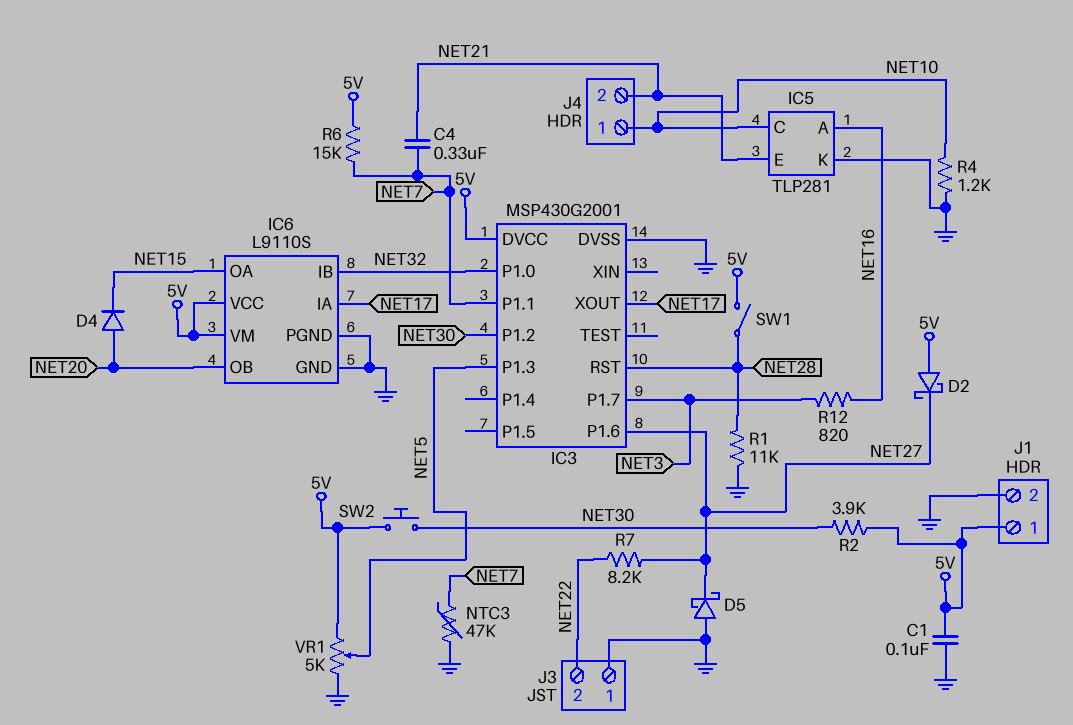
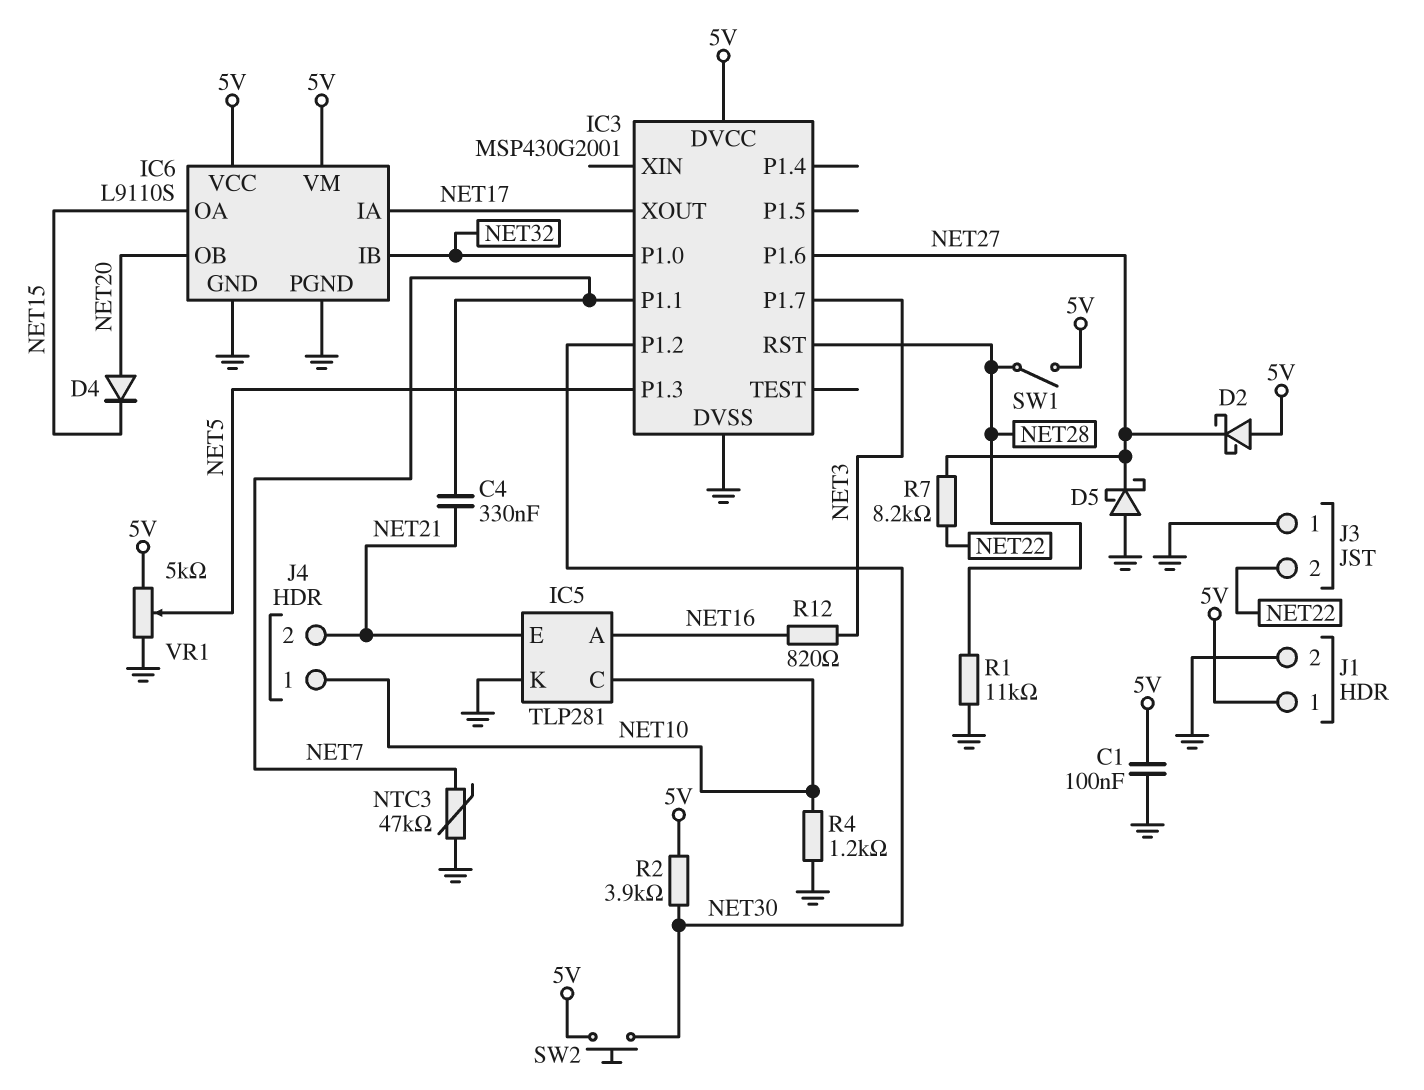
R6: 15k (5V, NET7) -> none

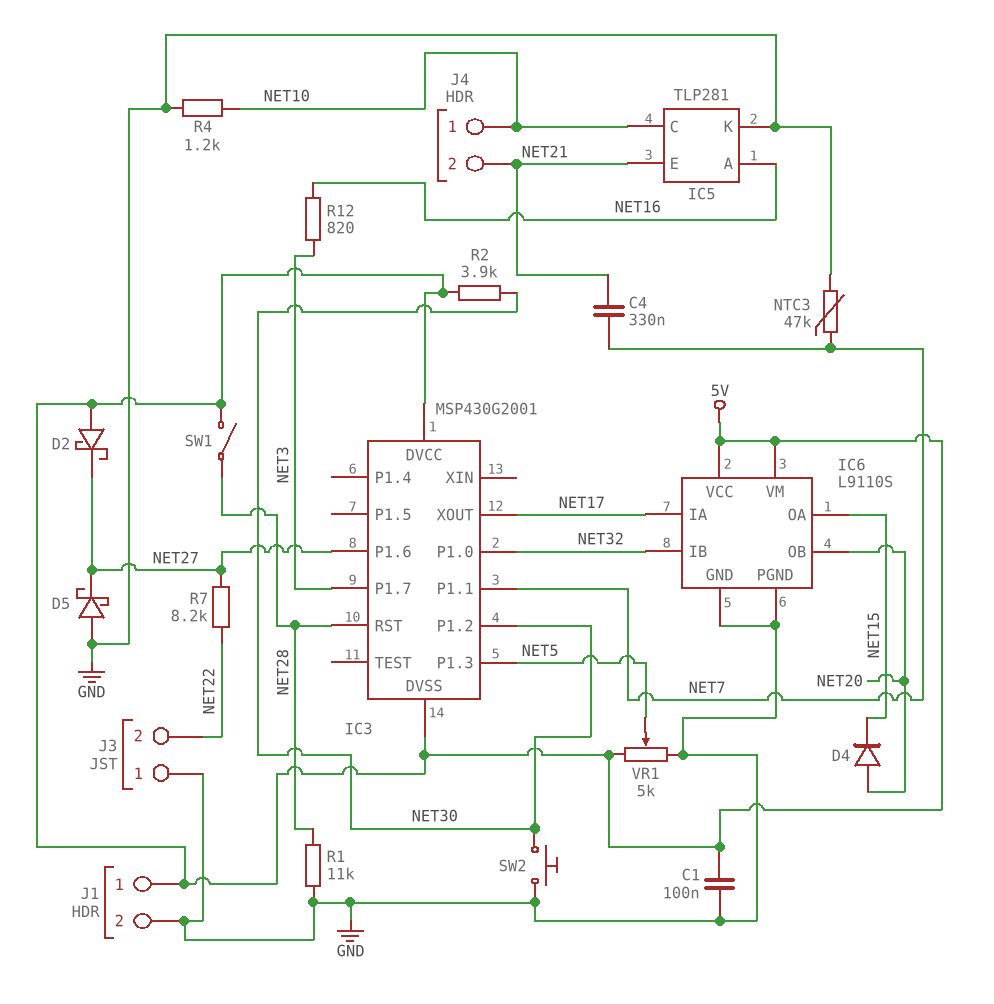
IC3 pin DVSS: GND -> 5V
SW2: button (5V, NET30) -> button (GND, NET30)

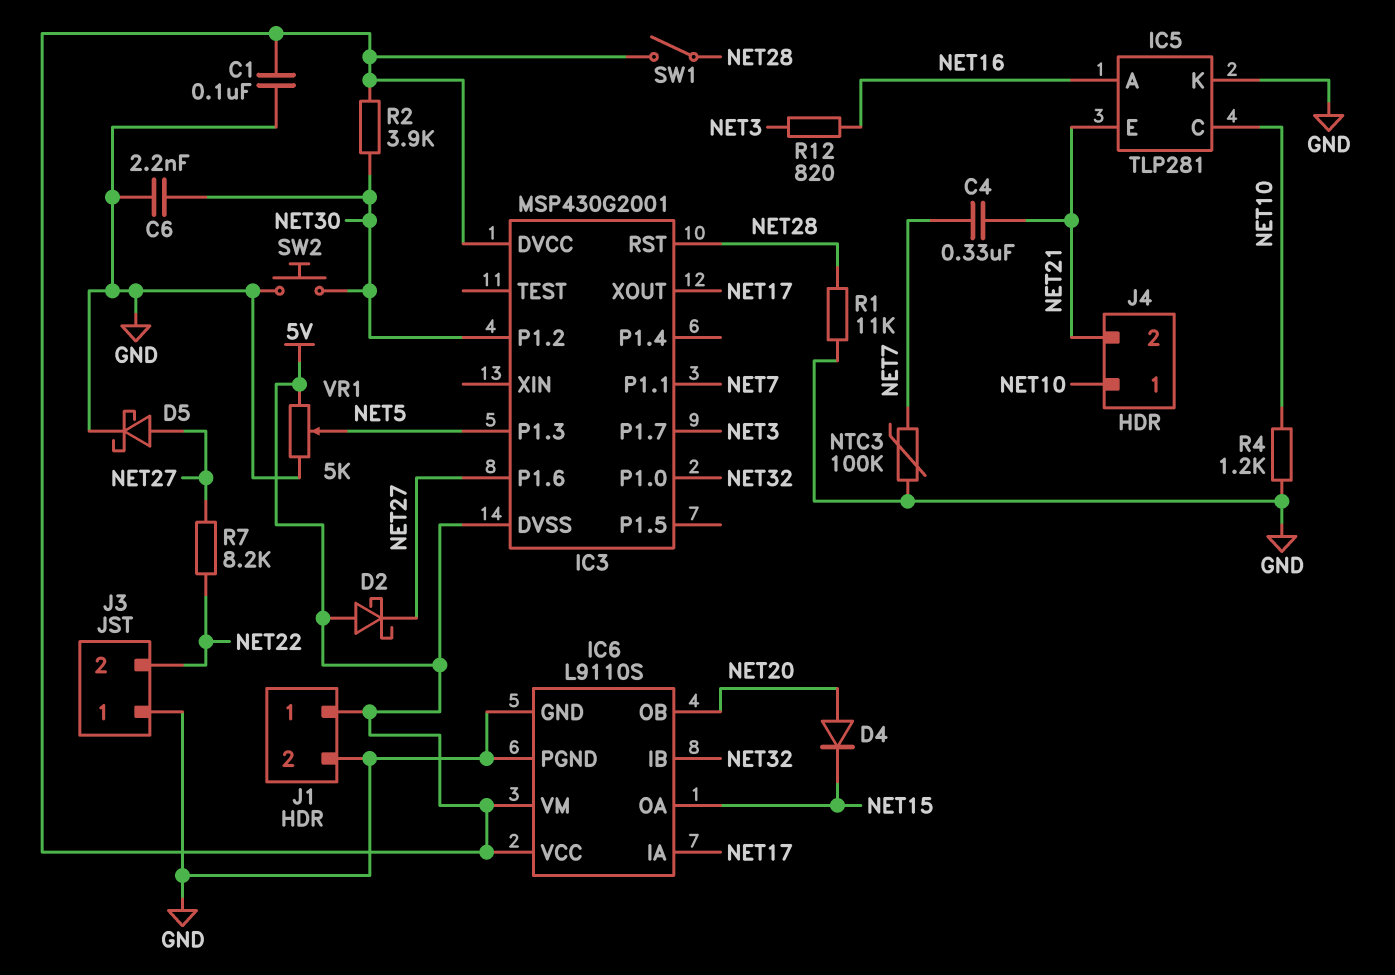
C6: none -> 2.2nF (GND, NET30)
D5: schottky (A GND, K NET27) -> schottky (A NET27, K GND)
NTC3: 47k (GND, NET7) -> 100k (GND, NET7)

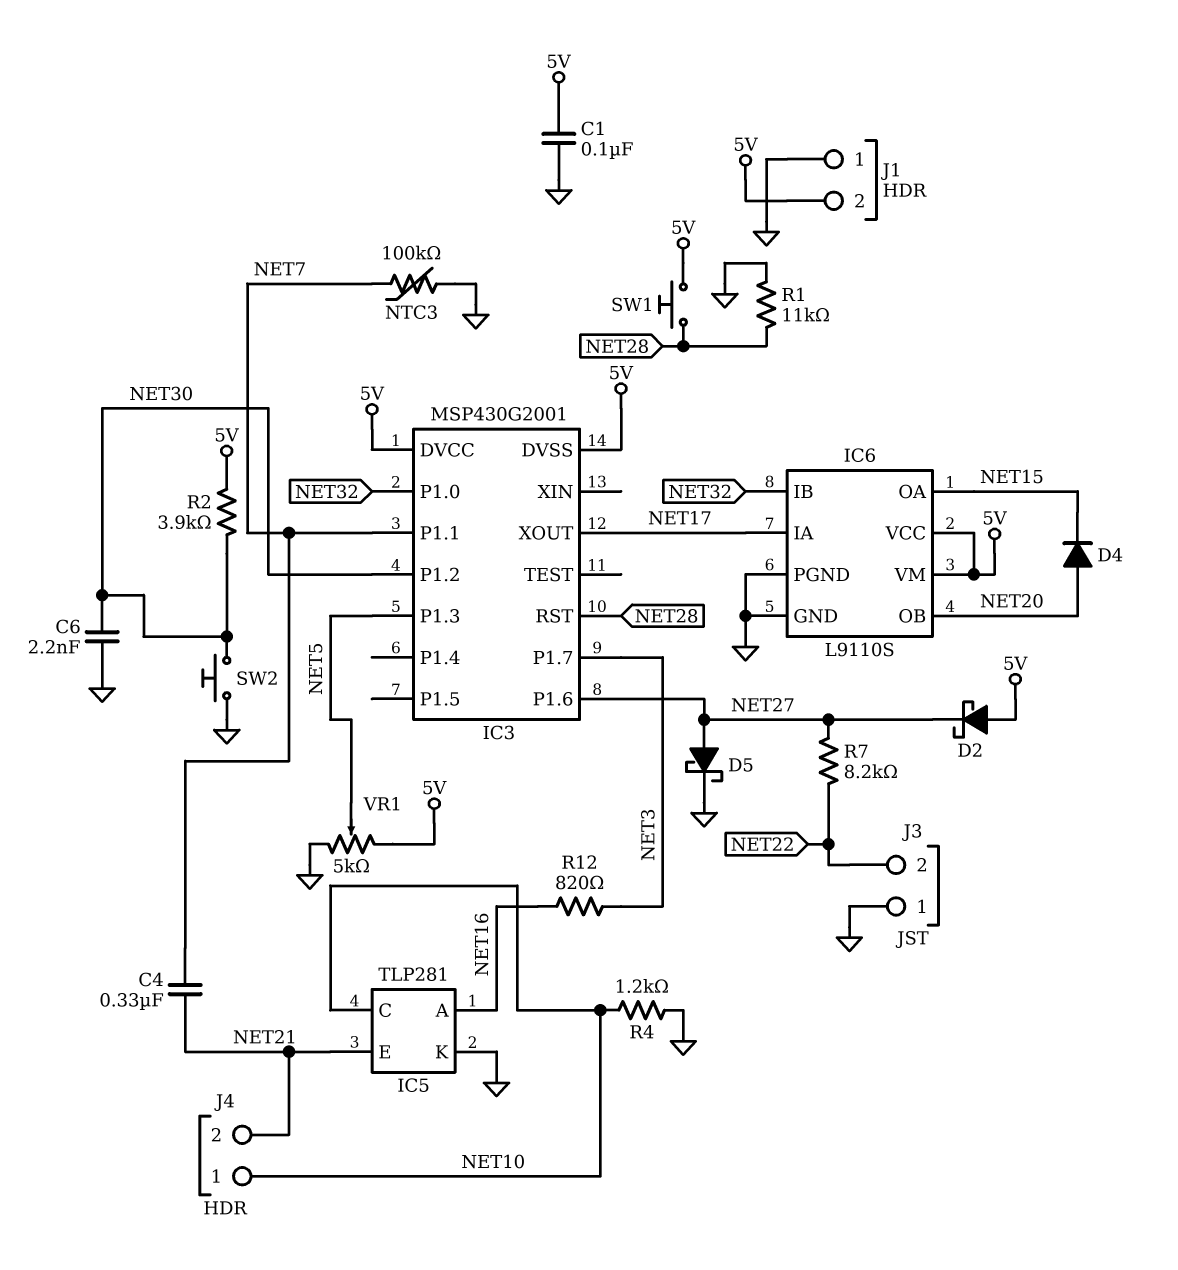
J1 pin 1: 5V -> GND
J1 pin 2: GND -> 5V
SW1: switch (5V, NET28) -> button (5V, NET28)

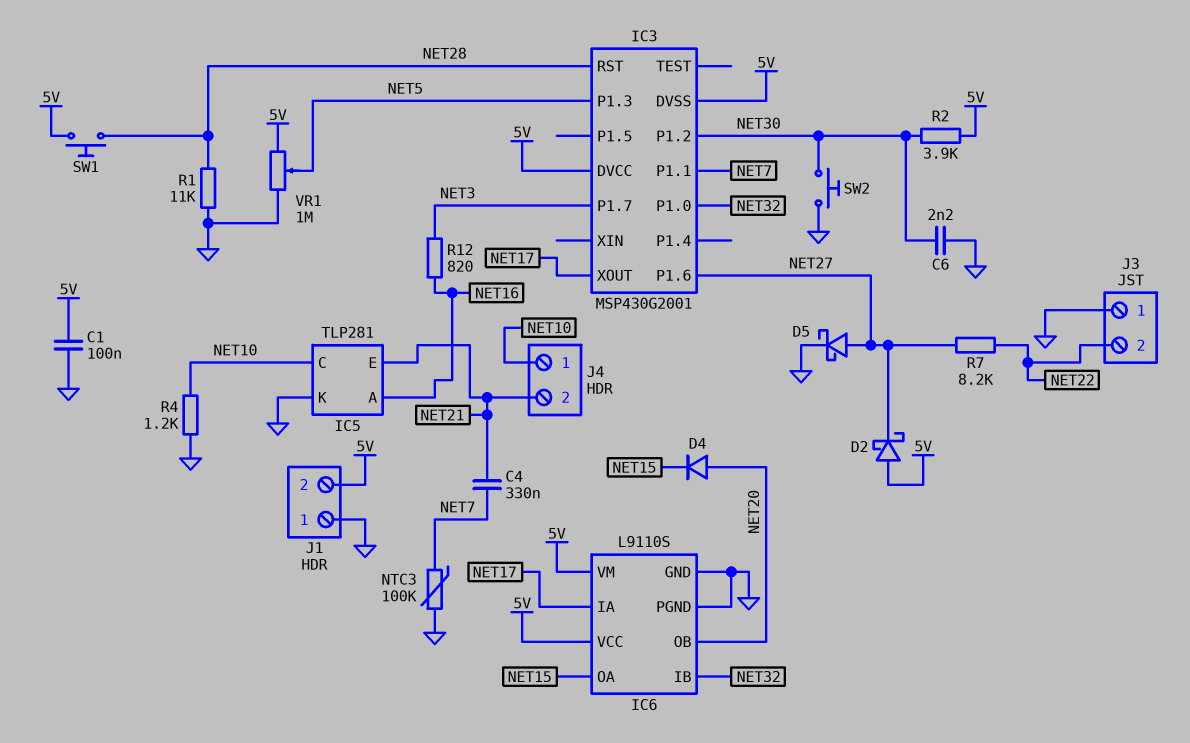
VR1: 5k (5V, GND, wiper NET5) -> 1M (5V, GND, wiper NET5)

